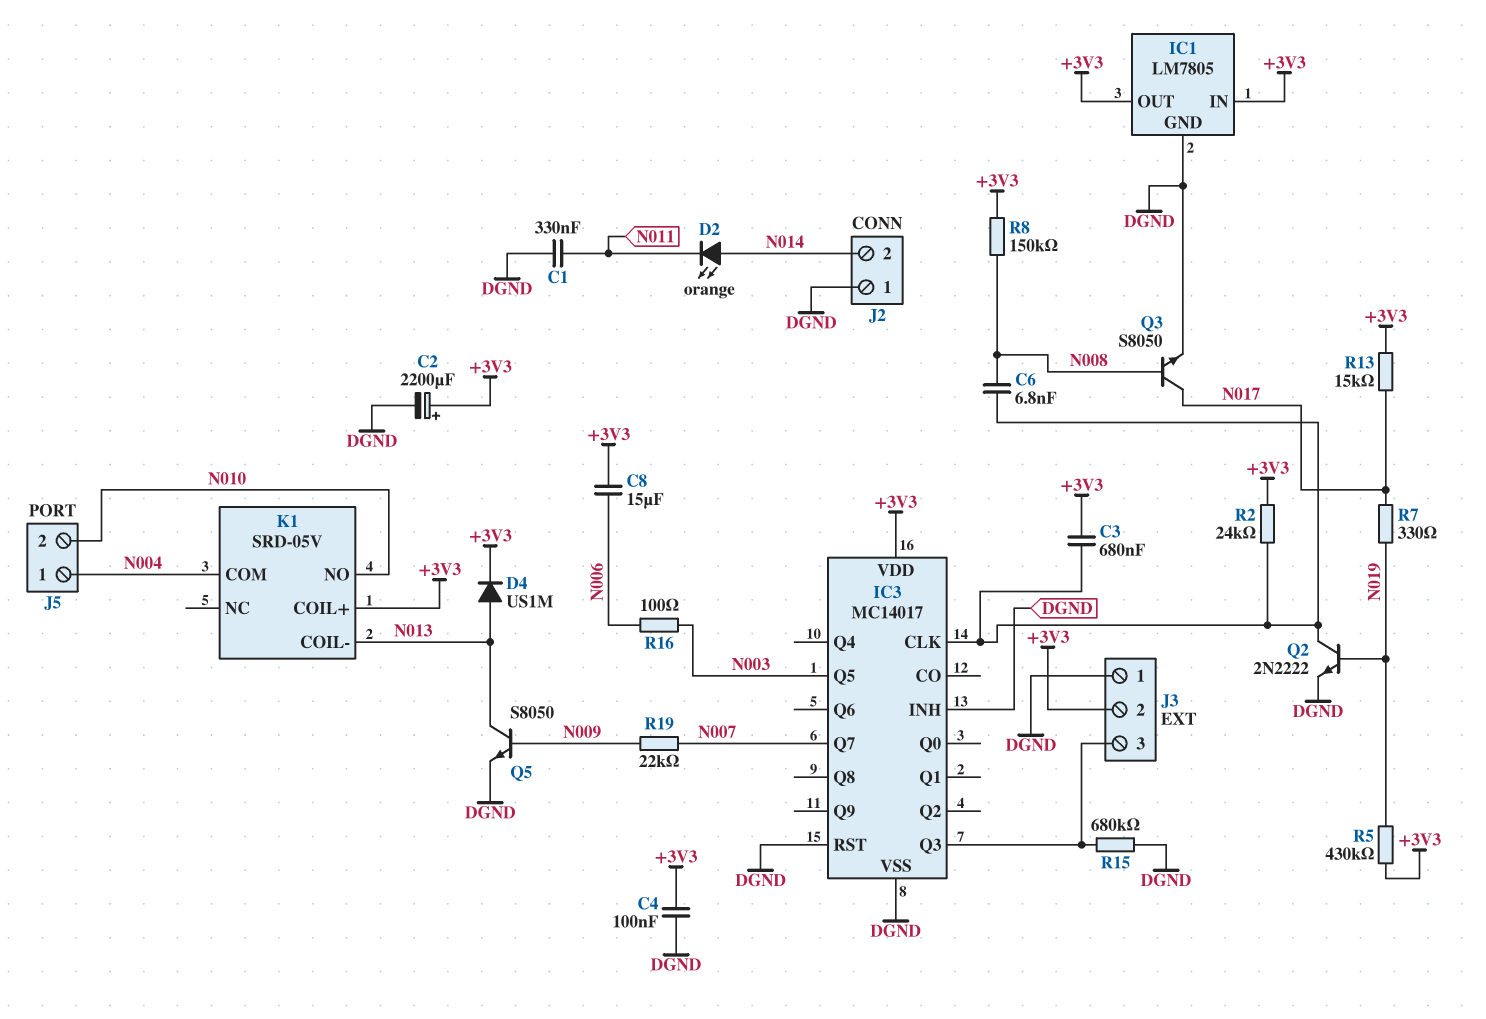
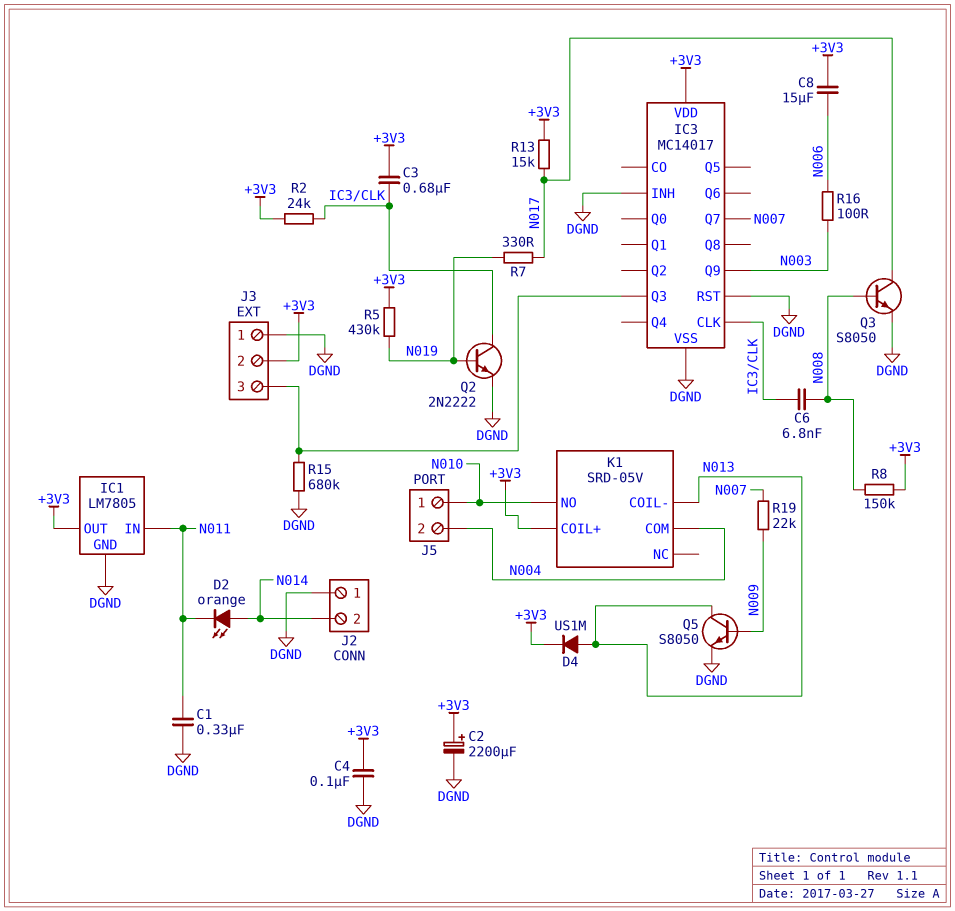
IC1 pin IN: +3V3 -> N011
IC3 pin Q5: N003 -> none
IC3 pin Q9: none -> N003
J5 pin 1: N004 -> N010
J5 pin 2: N010 -> N004

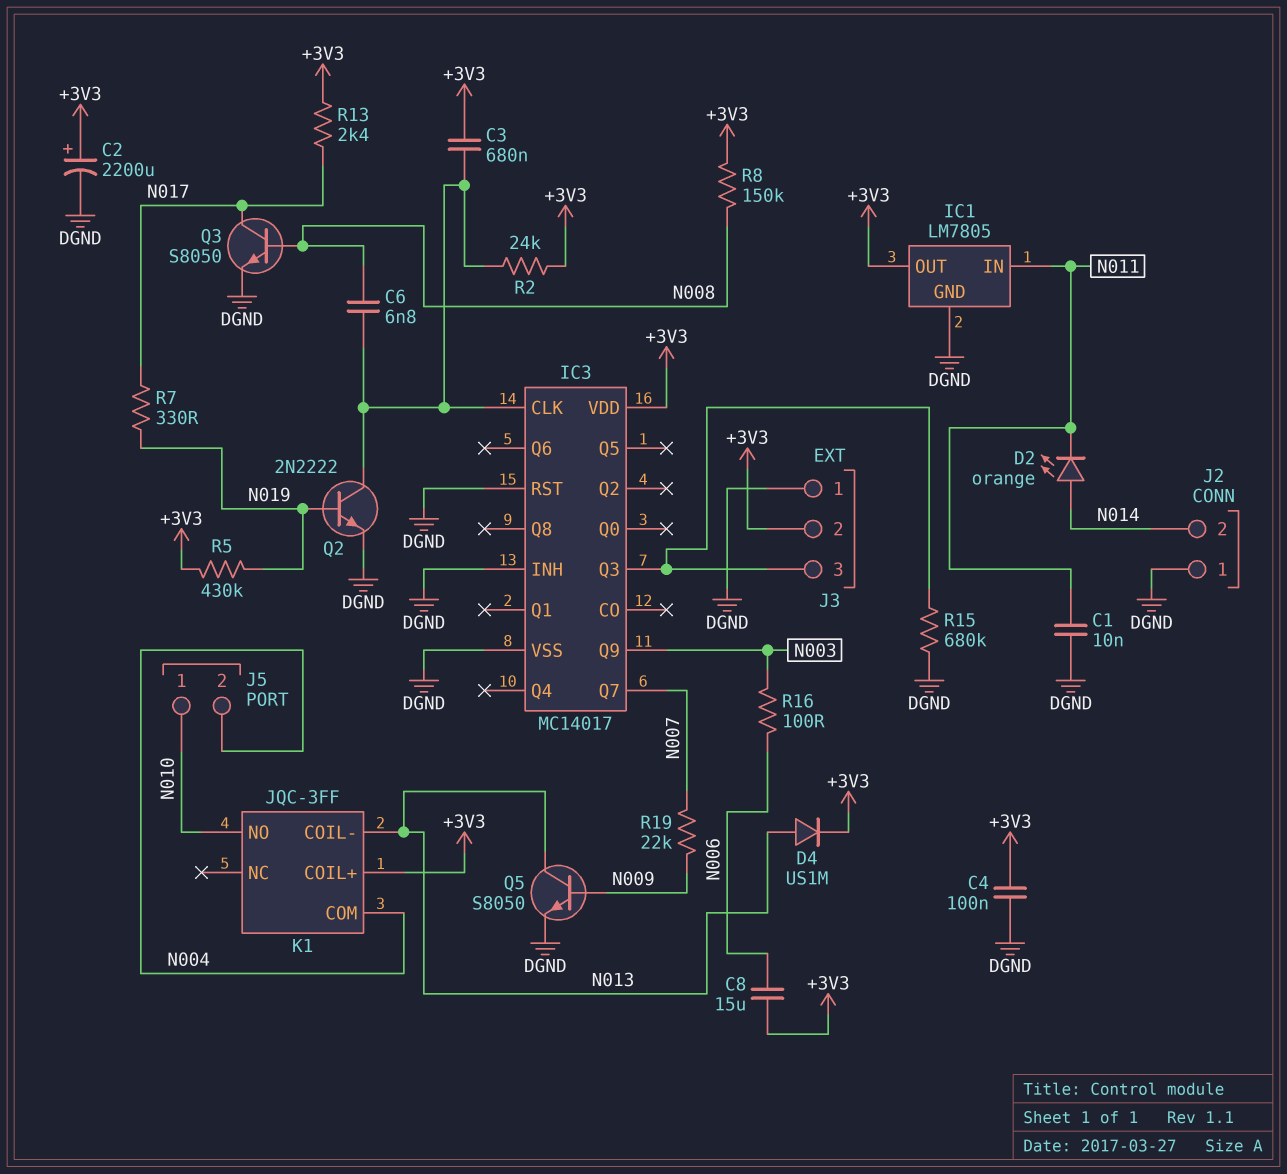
C1: 330nF (DGND, N011) -> 10nF (DGND, N011)
K1: SRD-05V -> JQC-3FF
R13: 15k (+3V3, N017) -> 2.4k (+3V3, N017)

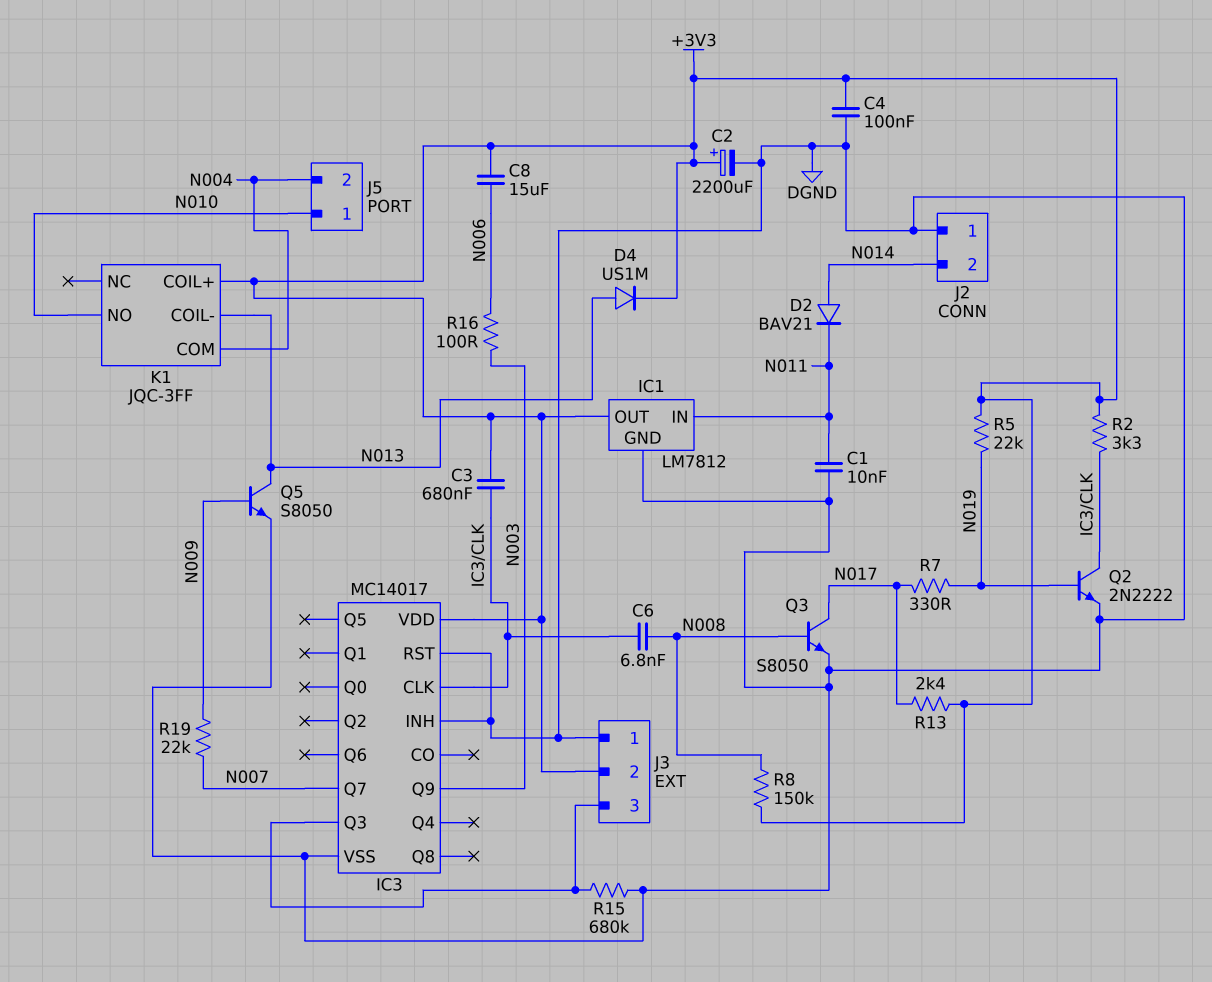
D2: LED orange (A N014, K N011) -> diode BAV21 (A N014, K N011)
IC1: LM7805 -> LM7812
R2: 24k (+3V3, IC3/CLK) -> 3.3k (+3V3, IC3/CLK)
R5: 430k (+3V3, N019) -> 22k (+3V3, N019)

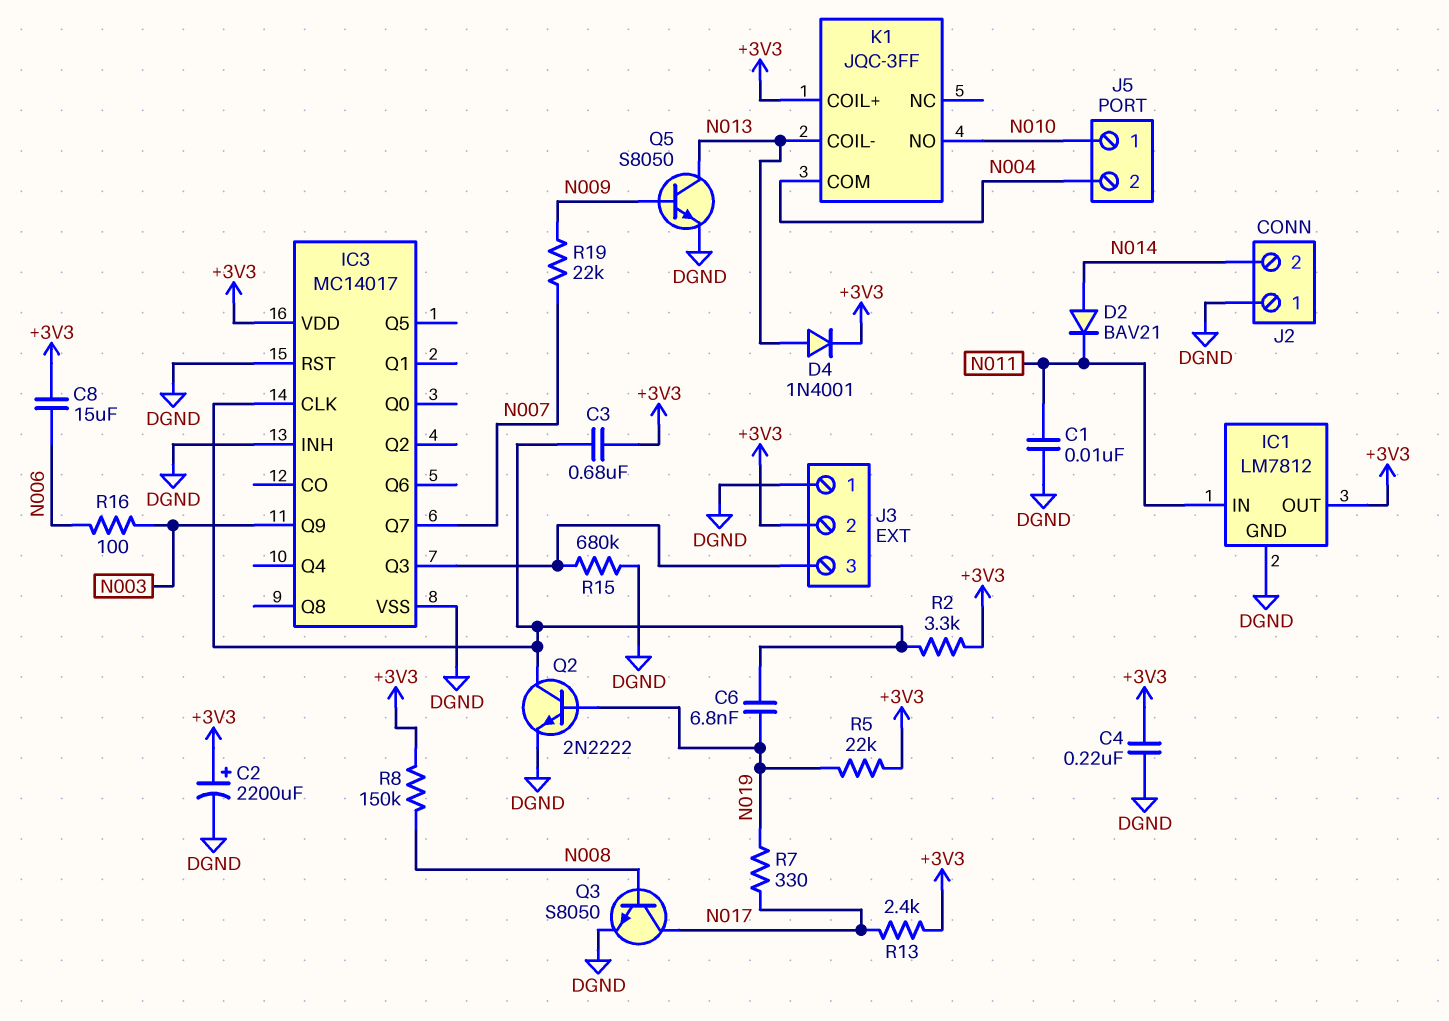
C4: 100nF (+3V3, DGND) -> 220nF (+3V3, DGND)
C6: 6.8nF (IC3/CLK, N008) -> 6.8nF (IC3/CLK, N019)
D4: diode US1M (A N013, K +3V3) -> diode 1N4001 (A N013, K +3V3)

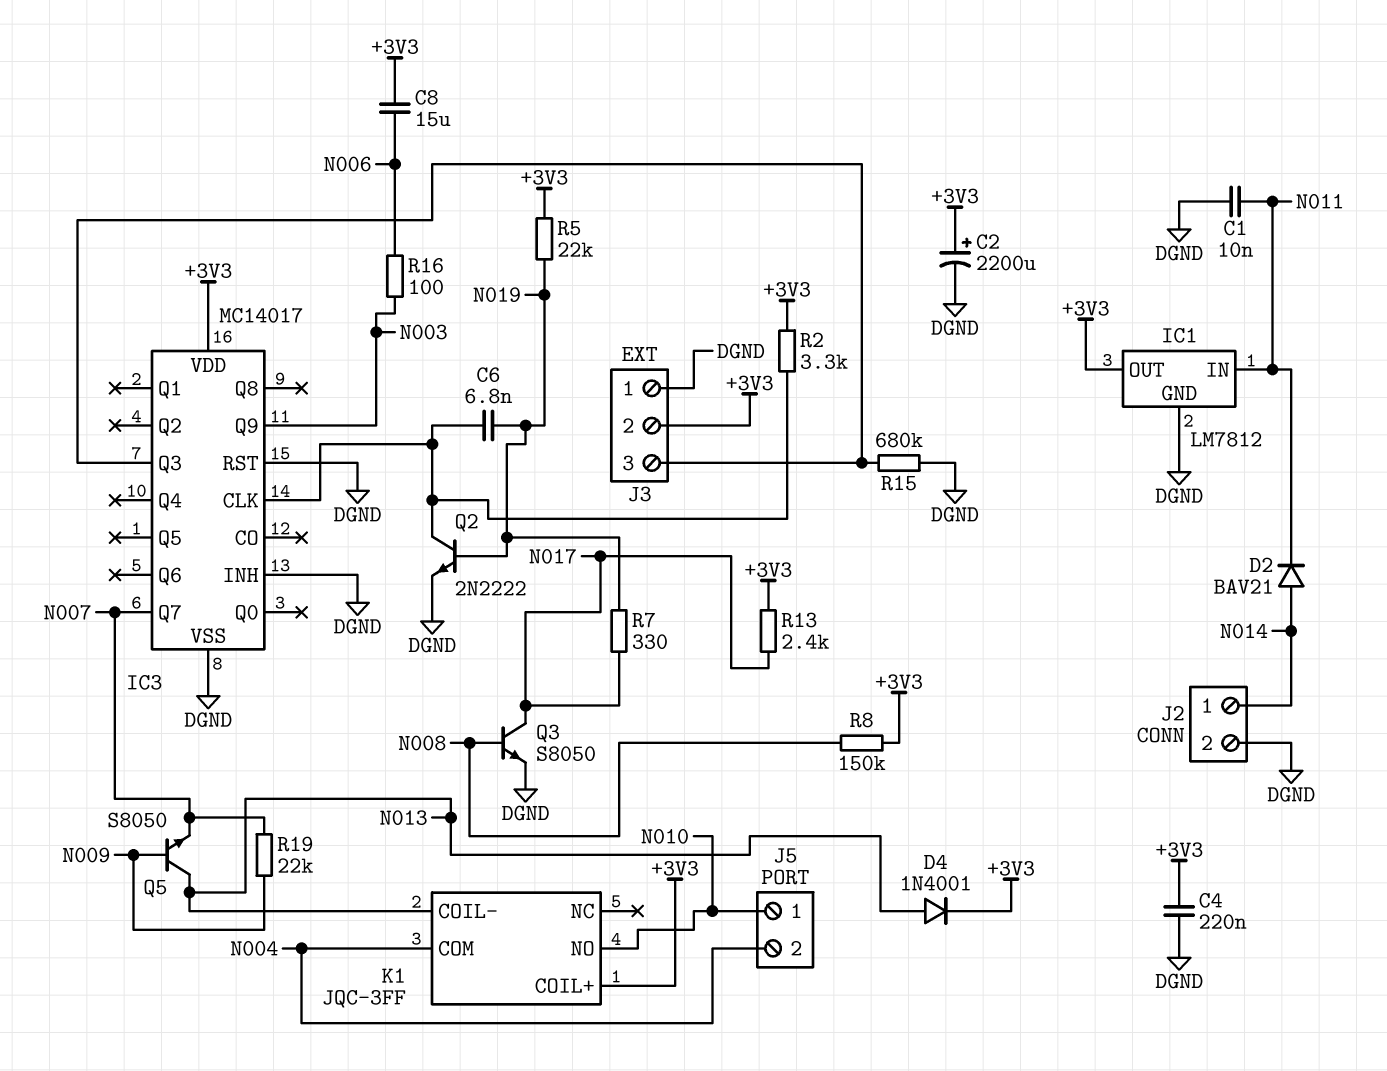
C3: 680nF (+3V3, IC3/CLK) -> none
J2 pin 1: DGND -> N014
J2 pin 2: N014 -> DGND
Q5: NPN S8050 (B N009, C N013, E DGND) -> NPN S8050 (B N009, C N013, E N007)

